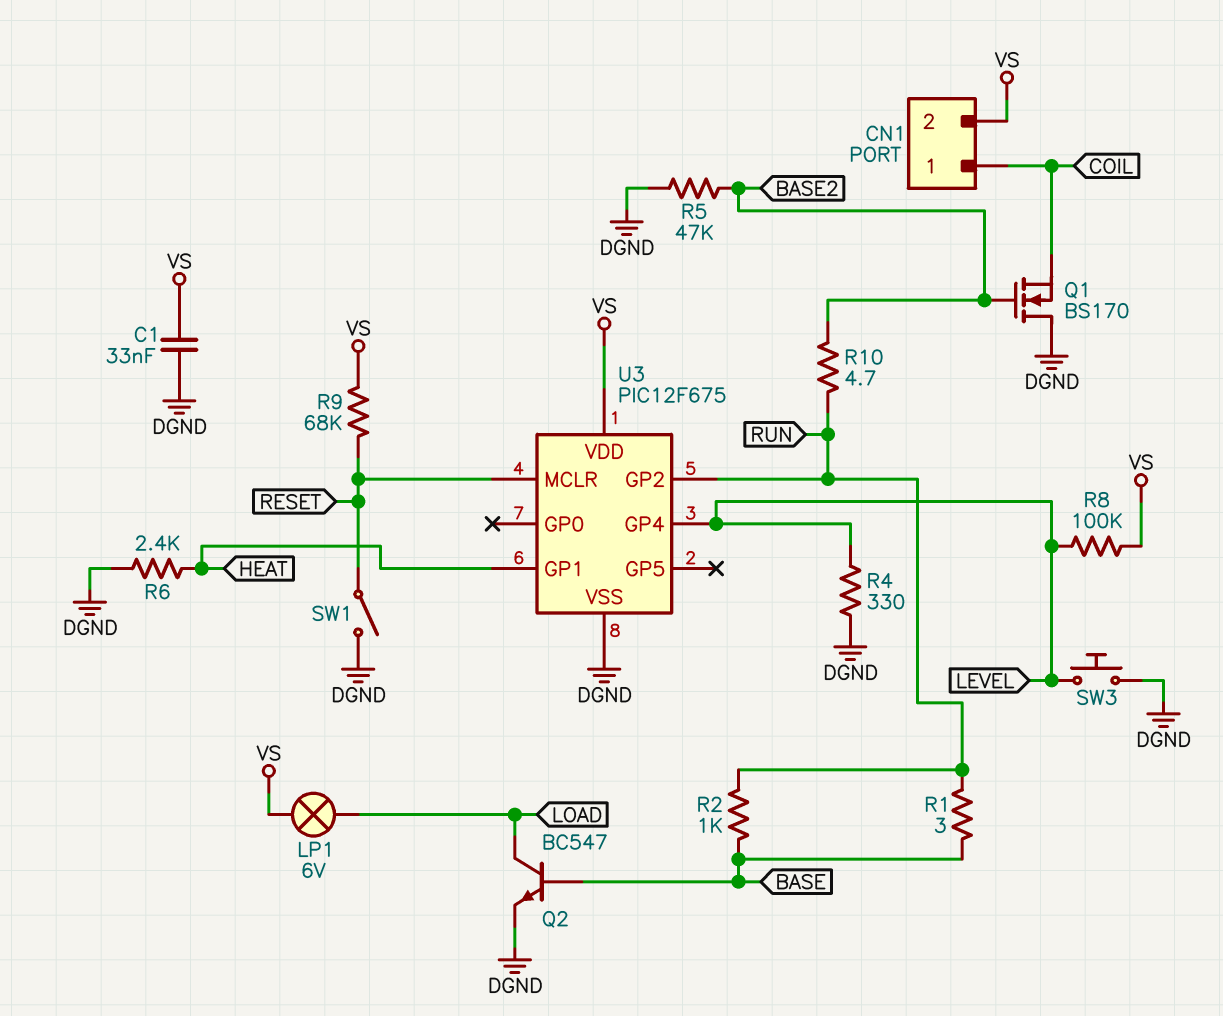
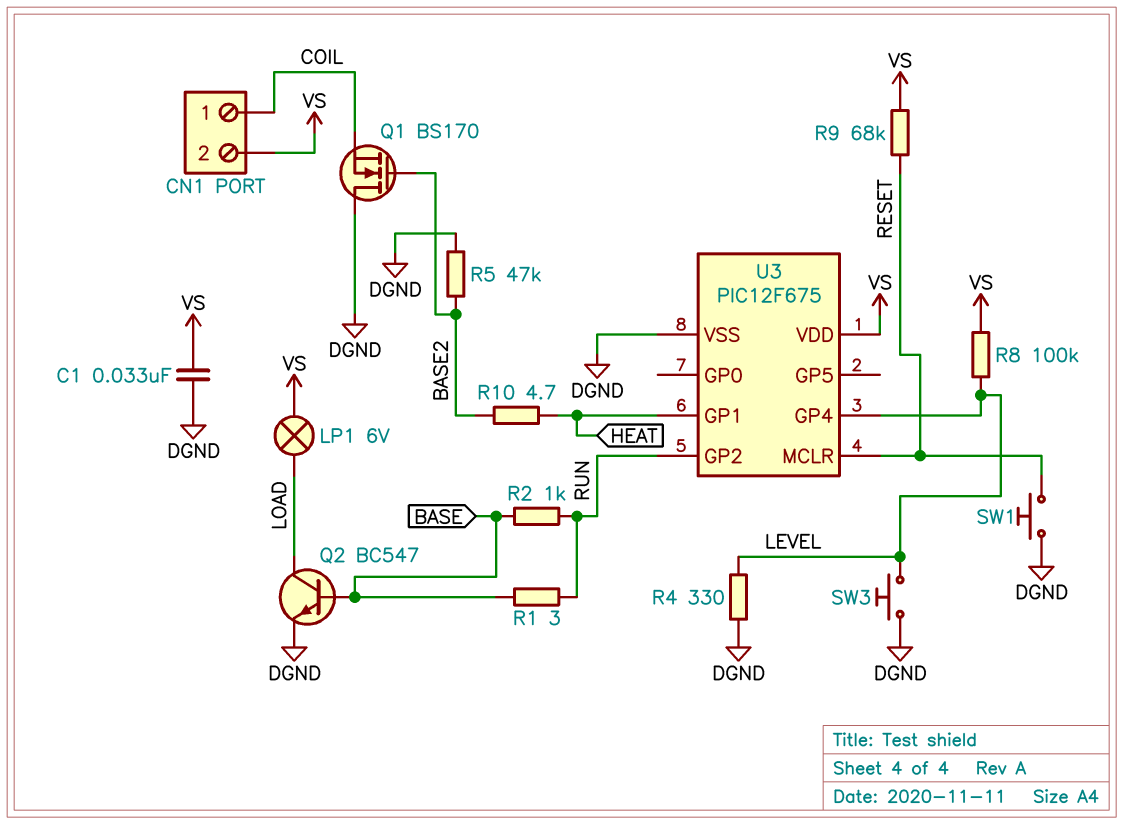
R6: 2.4k (DGND, HEAT) -> none
R10: 4.7 (BASE2, RUN) -> 4.7 (BASE2, HEAT)
SW1: switch (DGND, RESET) -> button (DGND, RESET)

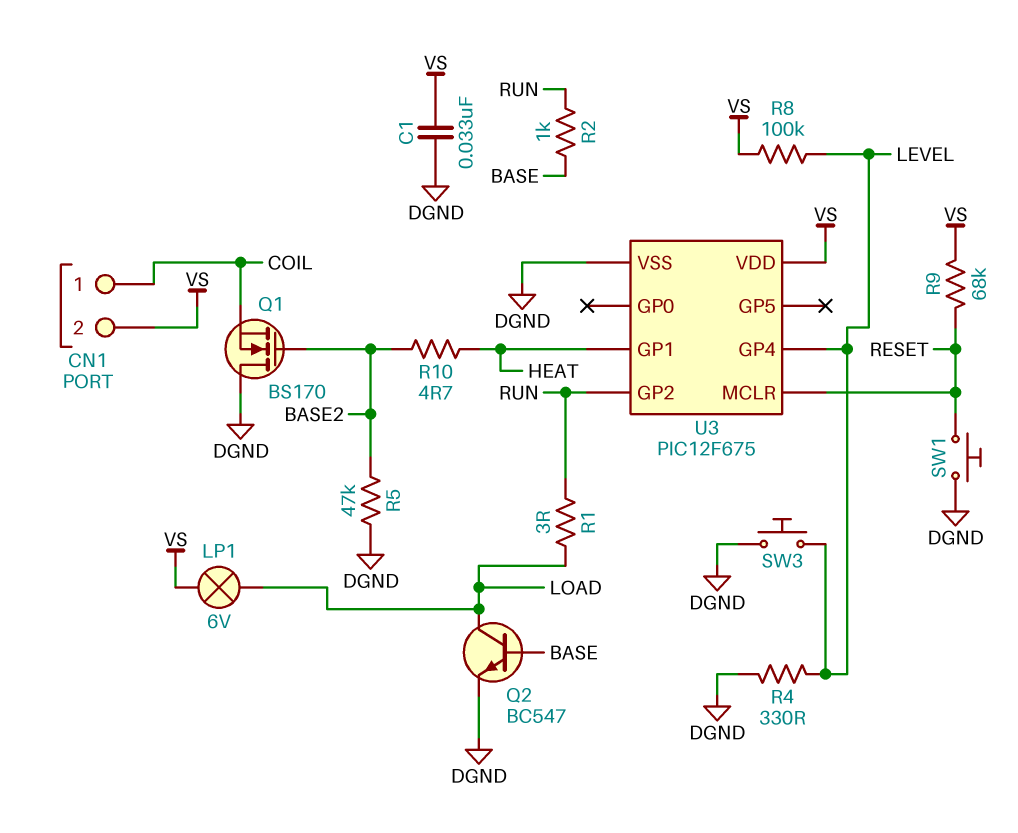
R1: 3 (BASE, RUN) -> 3 (LOAD, RUN)

